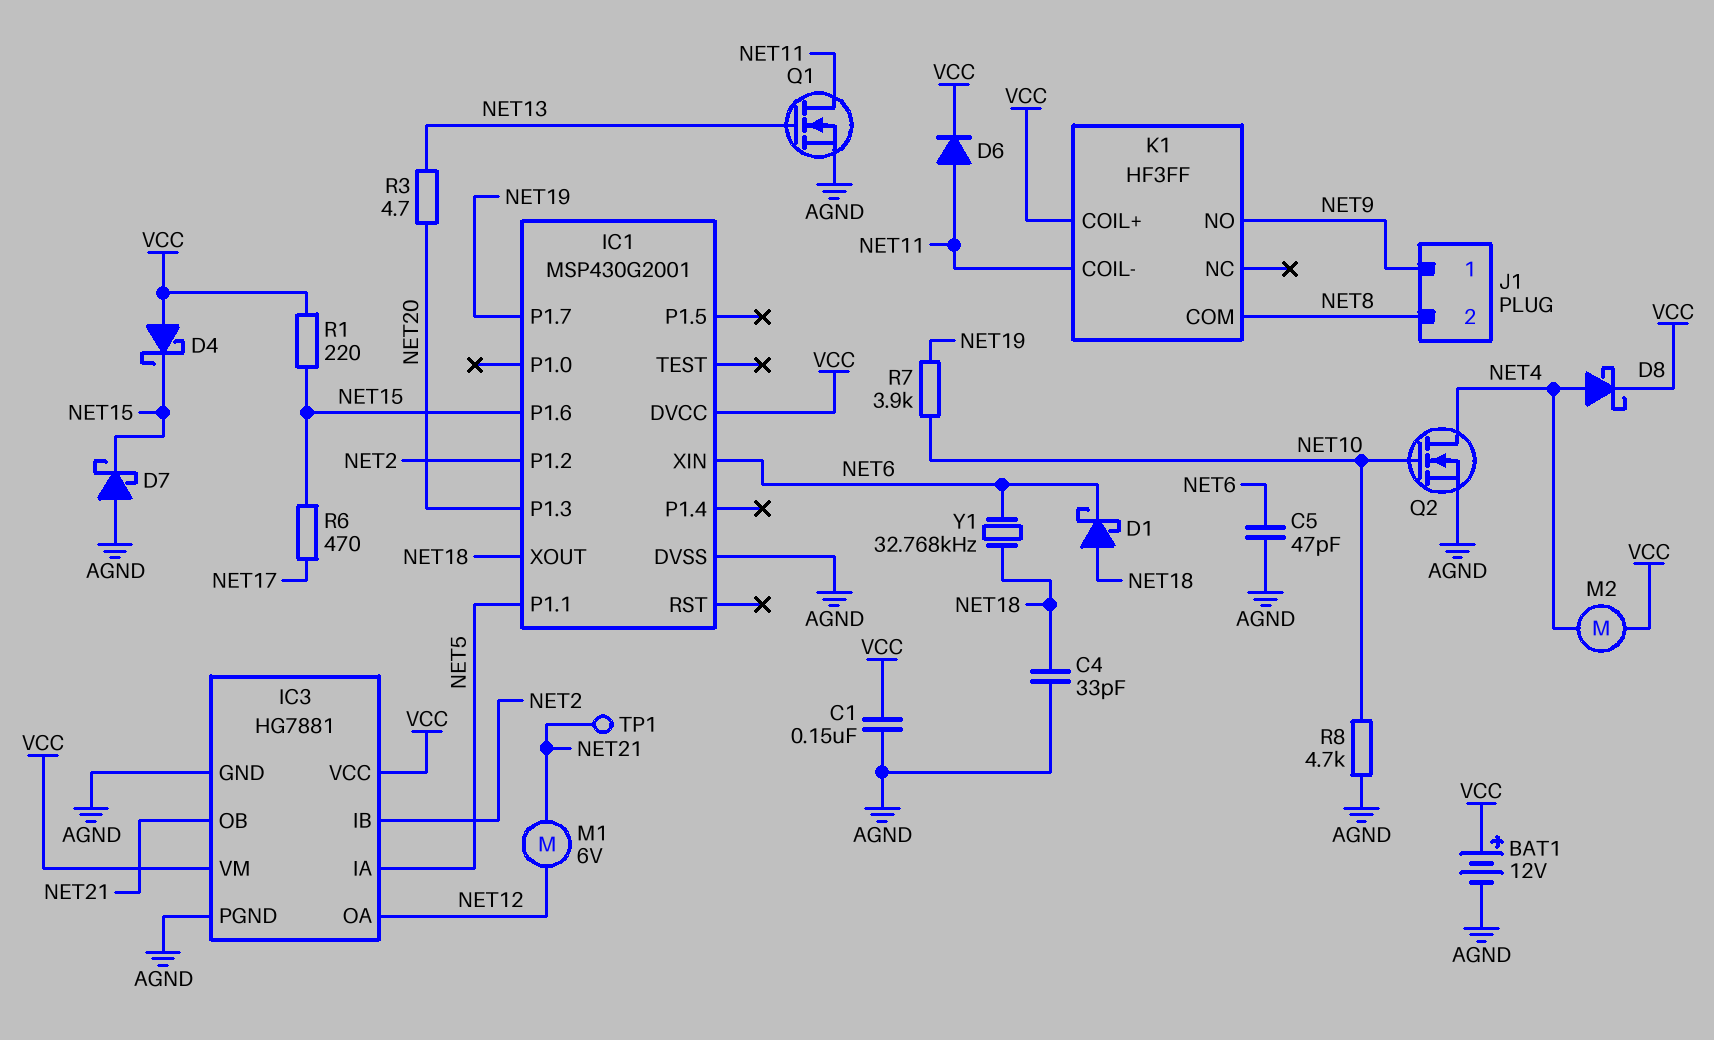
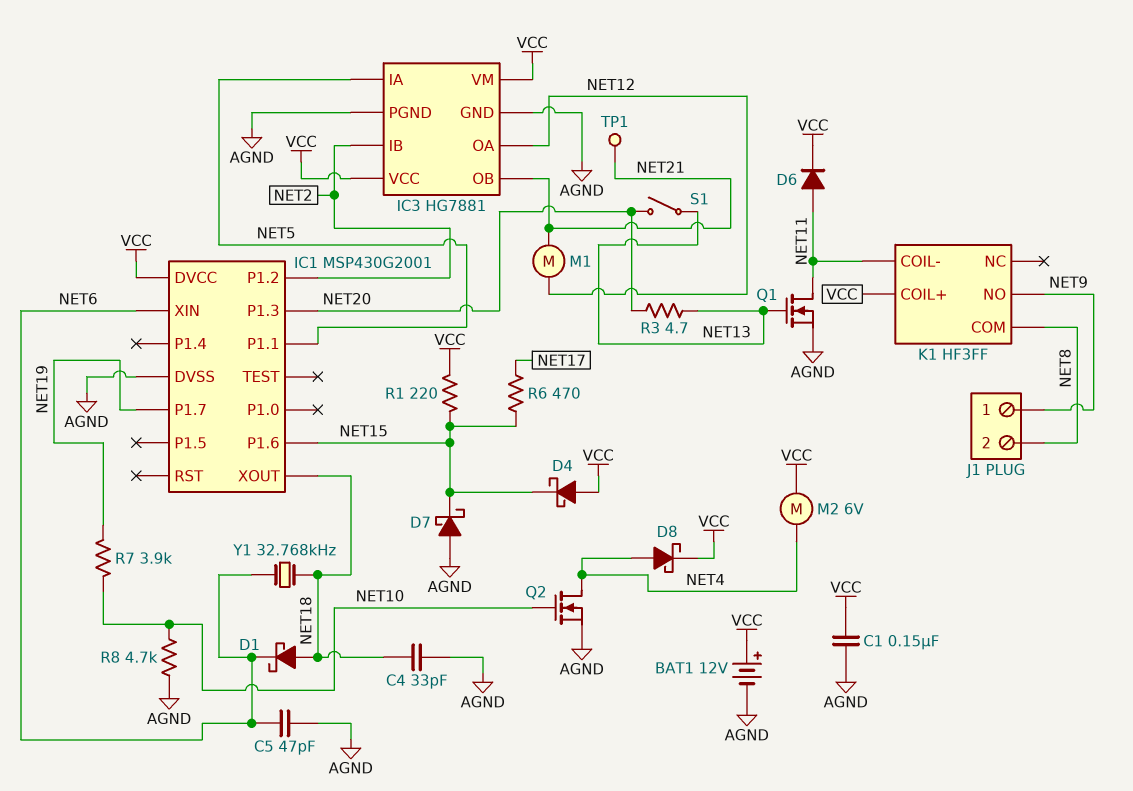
M1: motor 6V (NET12, NET21) -> motor (NET12, NET21)
M2: motor (NET4, VCC) -> motor 6V (NET4, VCC)
S1: none -> switch (NET13, NET20)

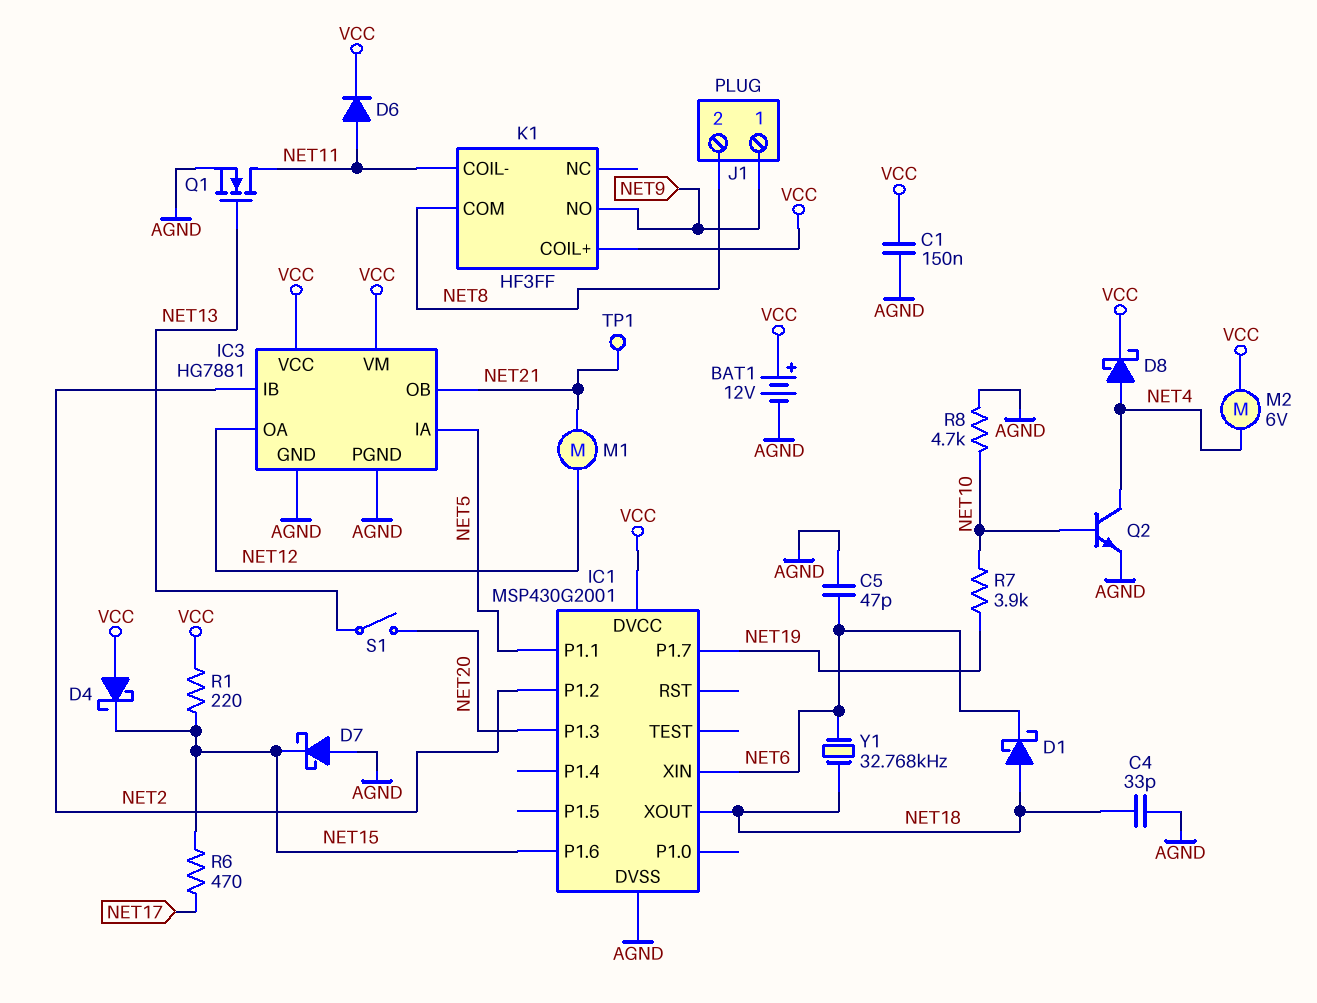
Q2: NMOS (G NET10, D NET4, S AGND) -> NPN (B NET10, C NET4, E AGND)
R3: 4.7 (NET13, NET20) -> none

